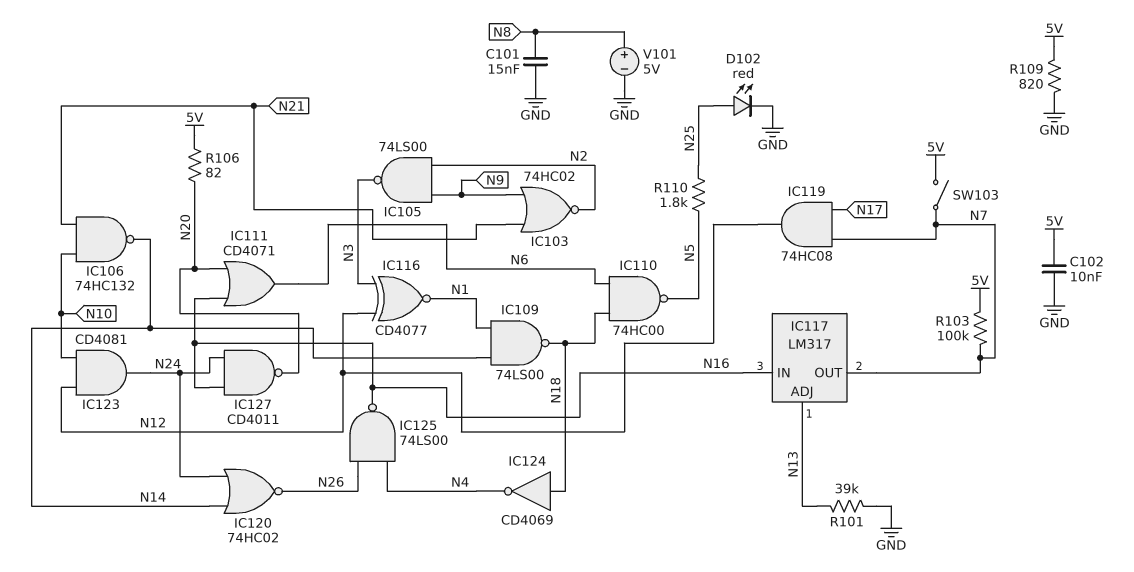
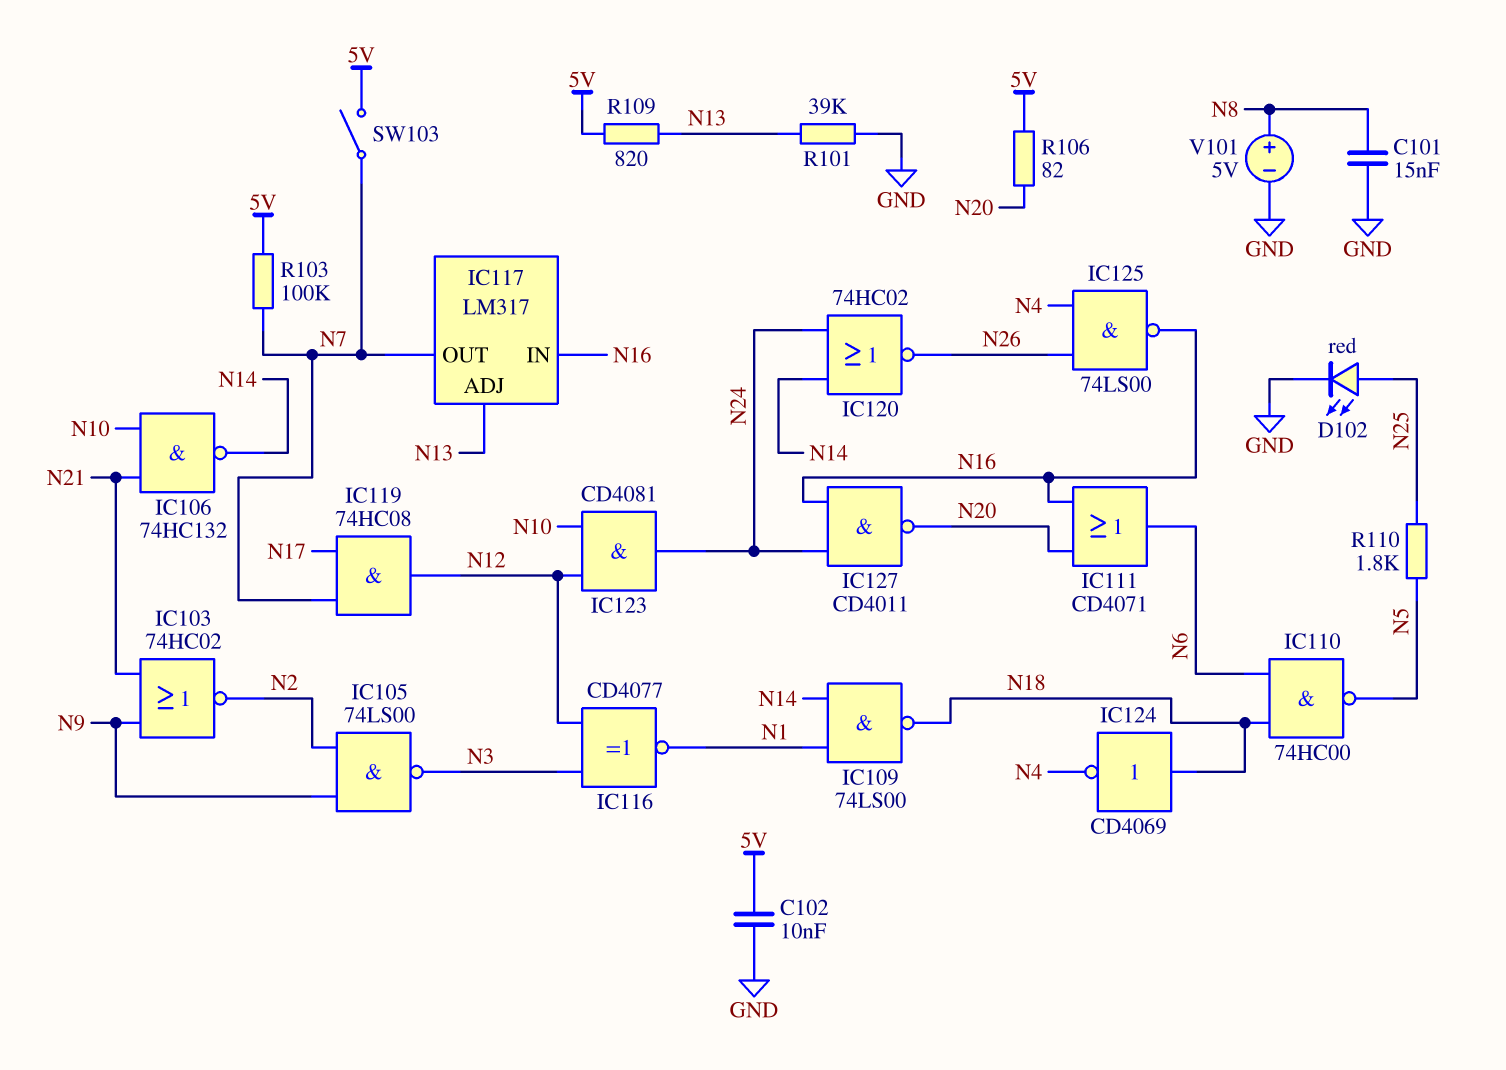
R109: 820 (5V, GND) -> 820 (5V, N13)

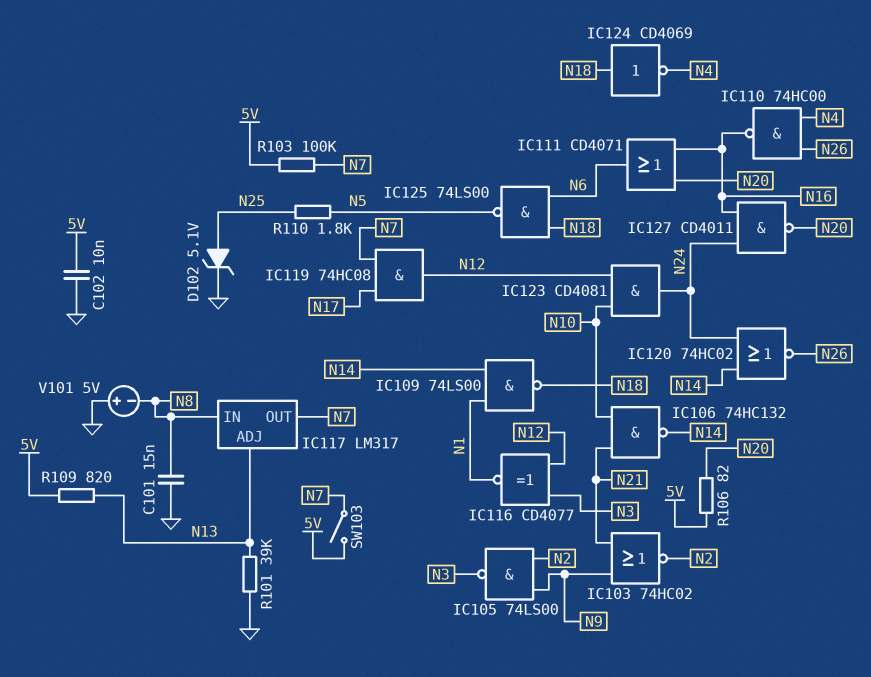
D102: LED red (A N25, K GND) -> zener 5.1V (A N25, K GND)
IC110: NAND 74HC00 (in N6, in N18, out N5) -> NAND 74HC00 (in N4, in N26, out N16)
IC117 pin IN: N16 -> N8
IC125: NAND 74LS00 (in N4, in N26, out N16) -> NAND 74LS00 (in N6, in N18, out N5)
V101: 5V (plus N8, minus GND) -> 5V (plus GND, minus N8)

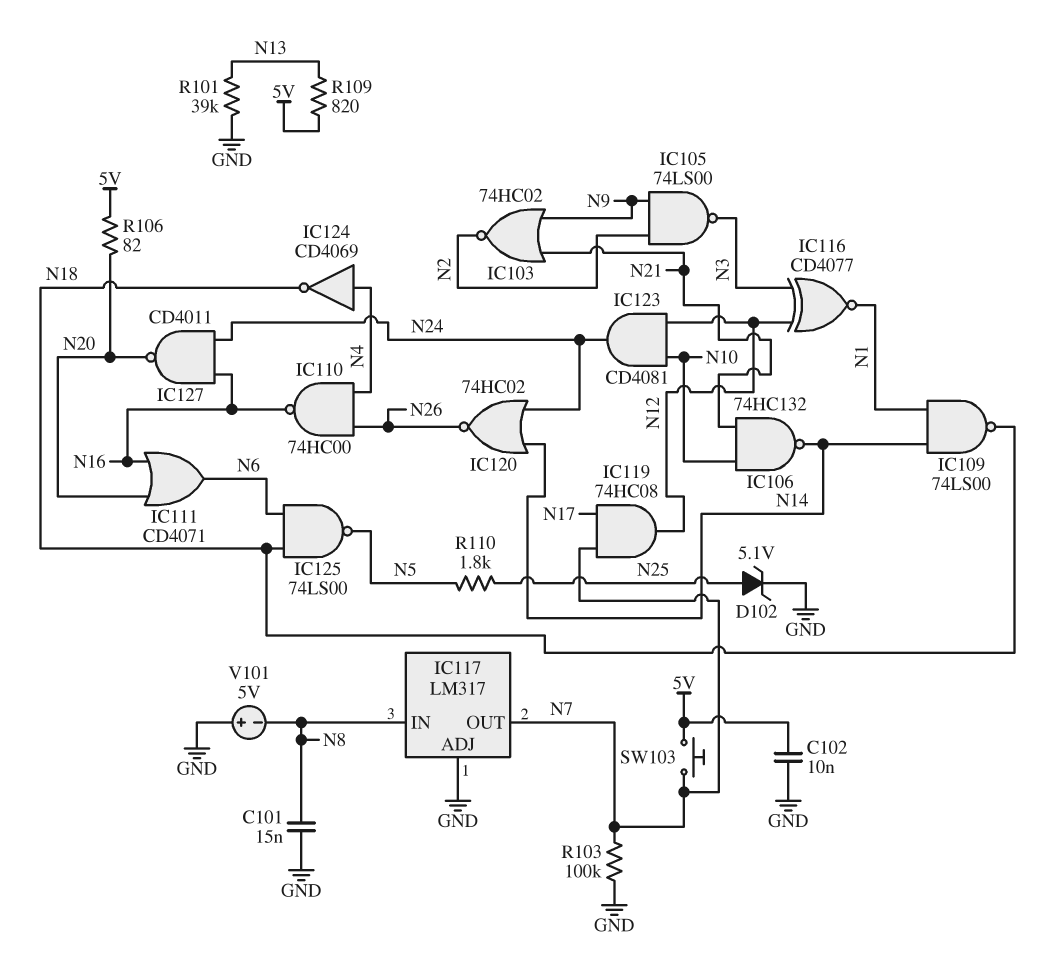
IC117 pin ADJ: N13 -> GND
IC124: NOT CD4069 (in N18, out N4) -> NOT CD4069 (in N4, out N18)
R103: 100k (5V, N7) -> 100k (GND, N7)
SW103: switch (5V, N7) -> button (5V, N7)

